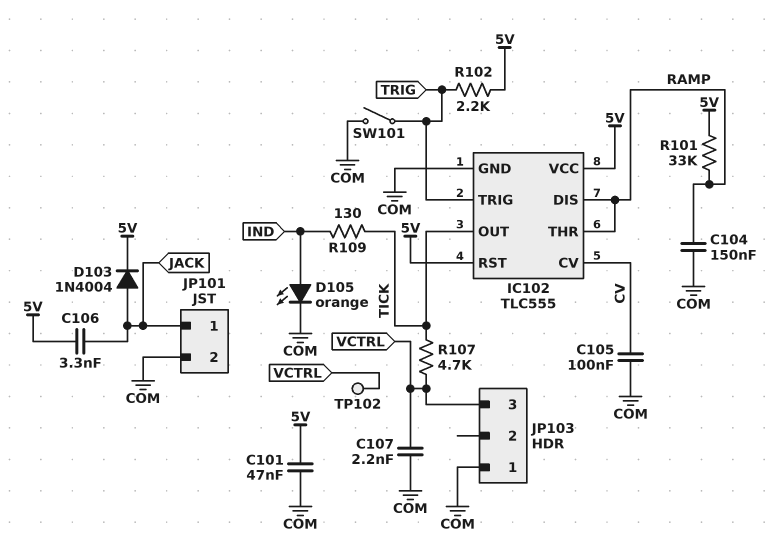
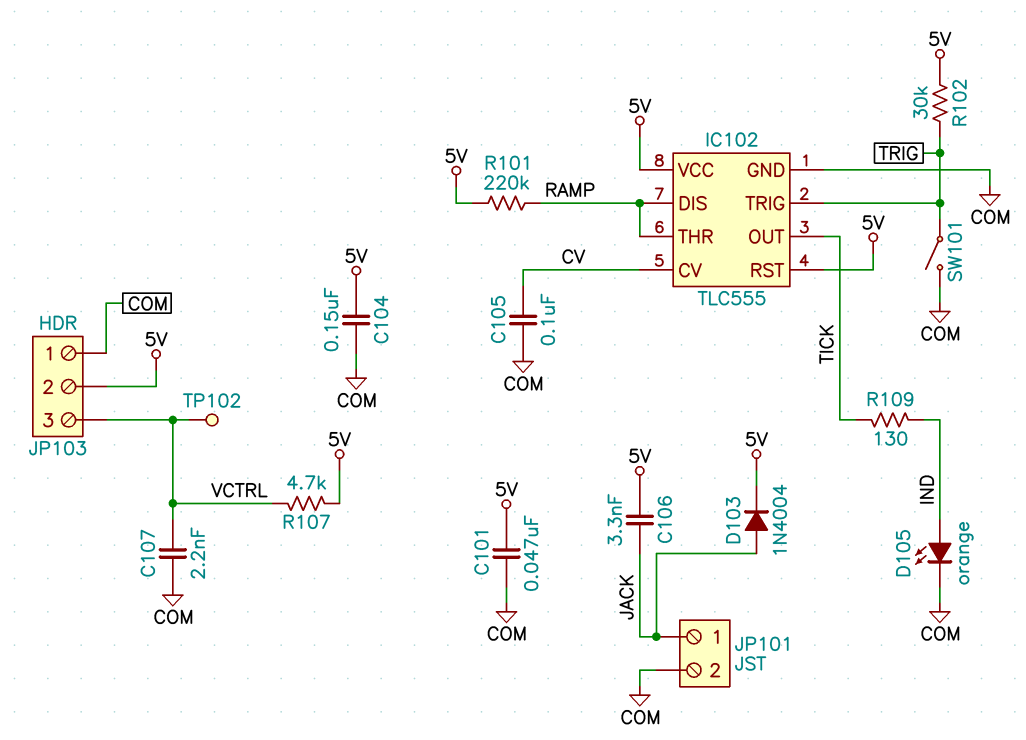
C104: 150nF (COM, RAMP) -> 150nF (5V, COM)
JP103 pin 2: none -> 5V
R101: 33k (5V, RAMP) -> 220k (5V, RAMP)
R102: 2.2k (5V, TRIG) -> 30k (5V, TRIG)
R107: 4.7k (TICK, VCTRL) -> 4.7k (5V, VCTRL)

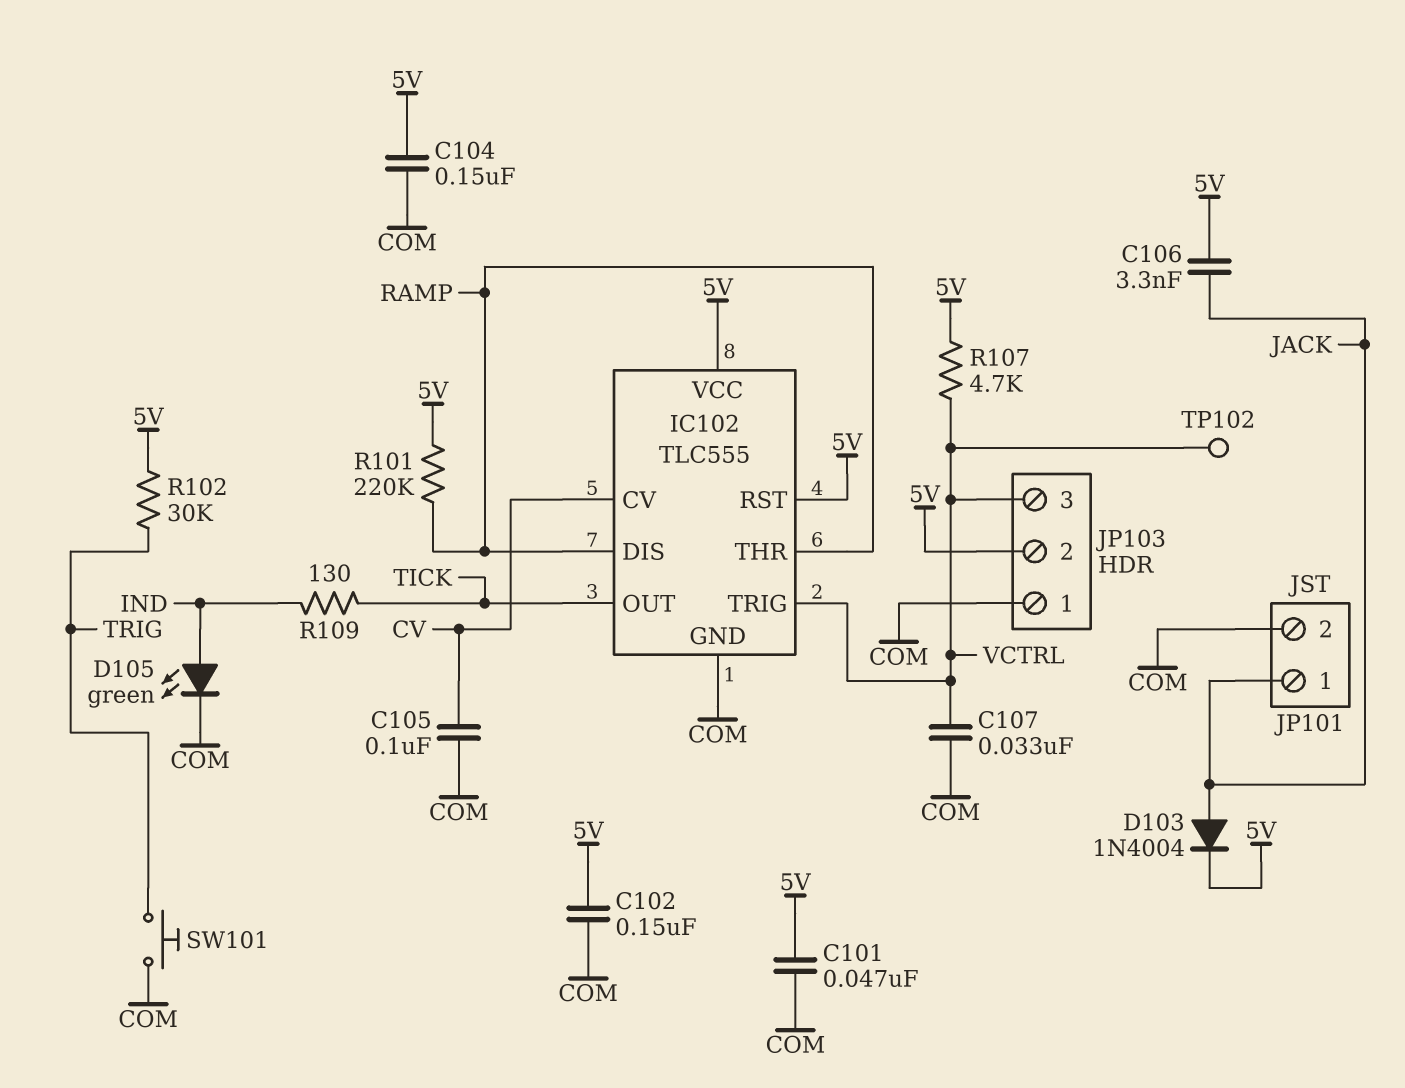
C102: none -> 150nF (5V, COM)
C107: 2.2nF (COM, VCTRL) -> 33nF (COM, VCTRL)
D105: LED orange (A IND, K COM) -> LED green (A IND, K COM)
IC102 pin TRIG: TRIG -> VCTRL
SW101: switch (COM, TRIG) -> button (COM, TRIG)

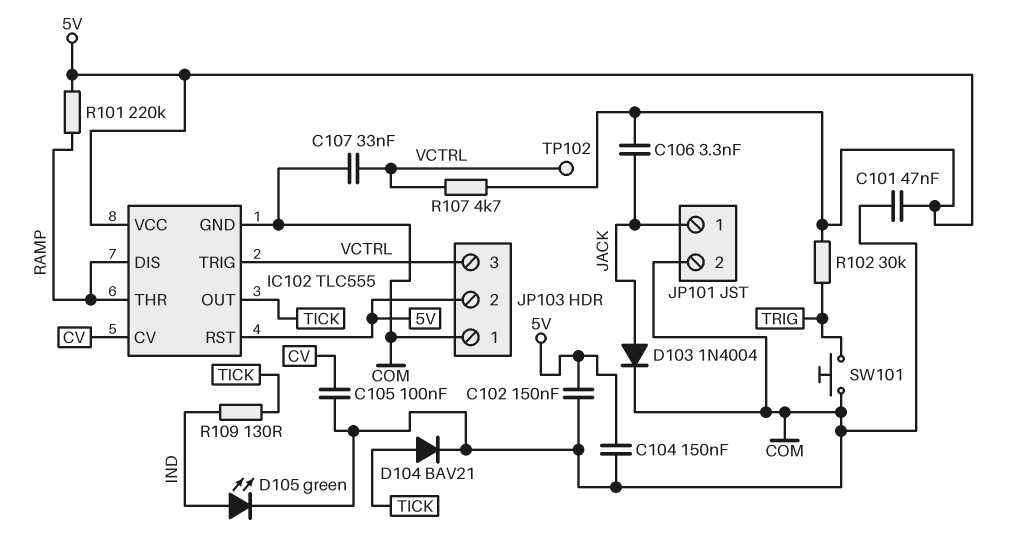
D103: diode 1N4004 (A JACK, K 5V) -> diode 1N4004 (A JACK, K COM)
D104: none -> diode BAV21 (A TICK, K COM)

